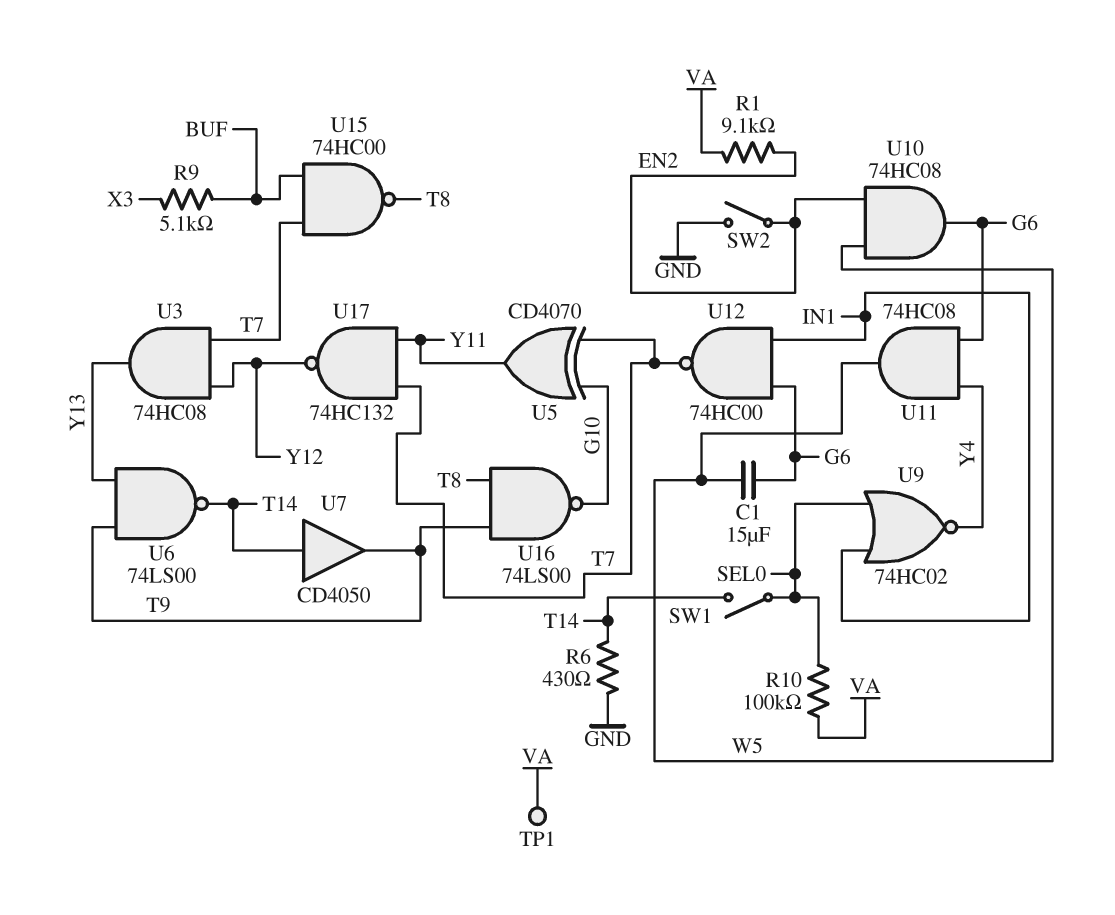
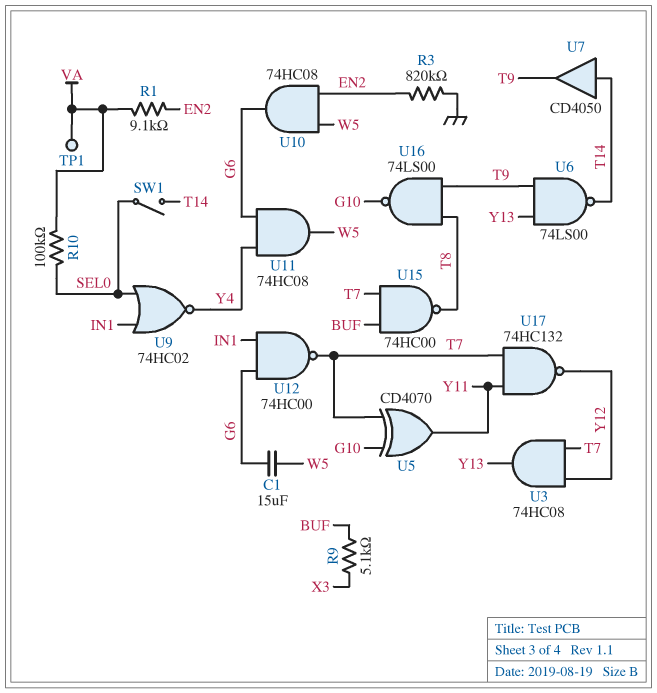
R3: none -> 820k (EN2, GND)
R6: 430 (GND, T14) -> none
SW2: switch (EN2, GND) -> none

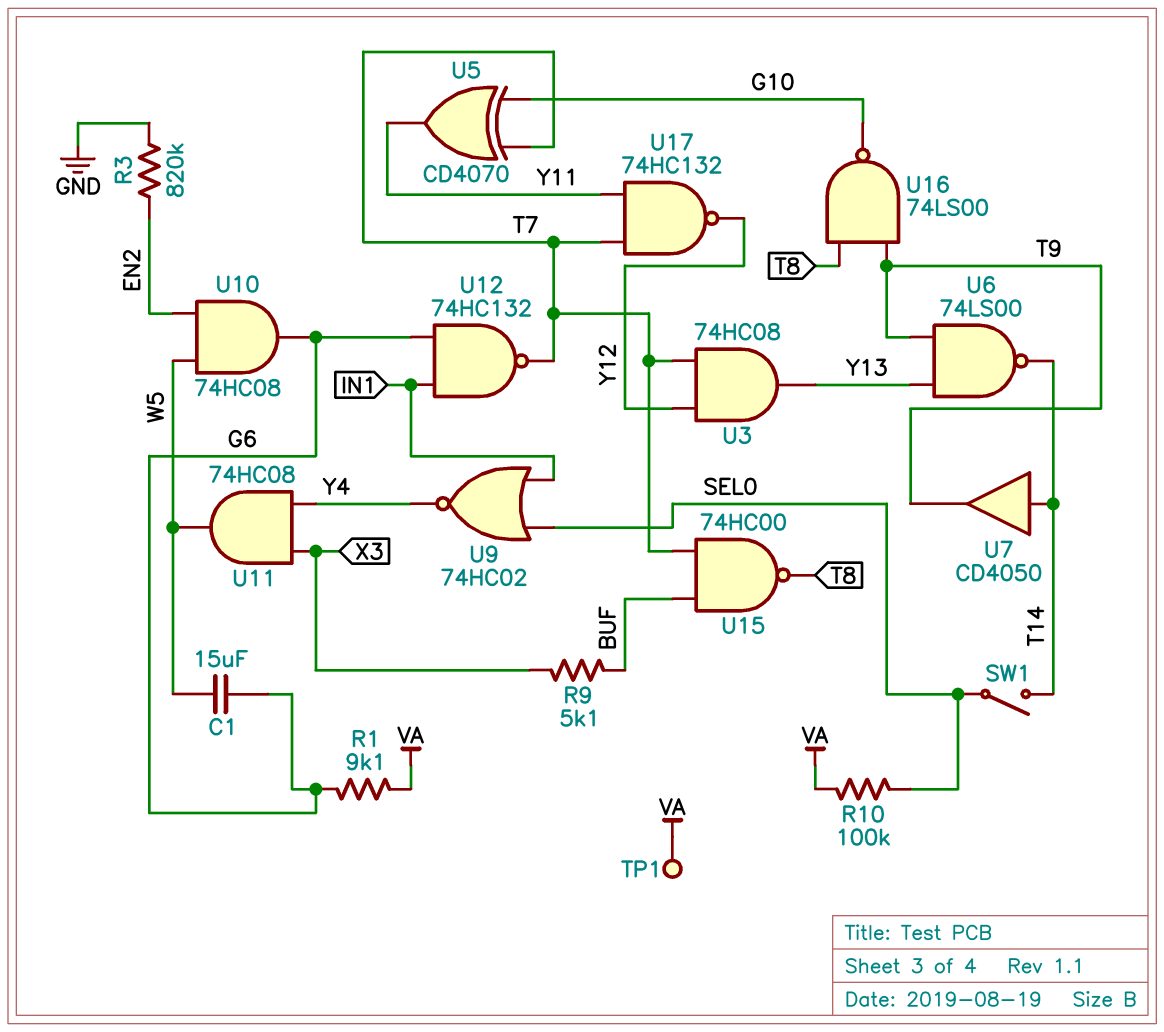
R1: 9.1k (EN2, VA) -> 9.1k (G6, VA)
U11: AND 74HC08 (in G6, in Y4, out W5) -> AND 74HC08 (in X3, in Y4, out W5)
U12: NAND 74HC00 (in G6, in IN1, out T7) -> NAND 74HC132 (in G6, in IN1, out T7)

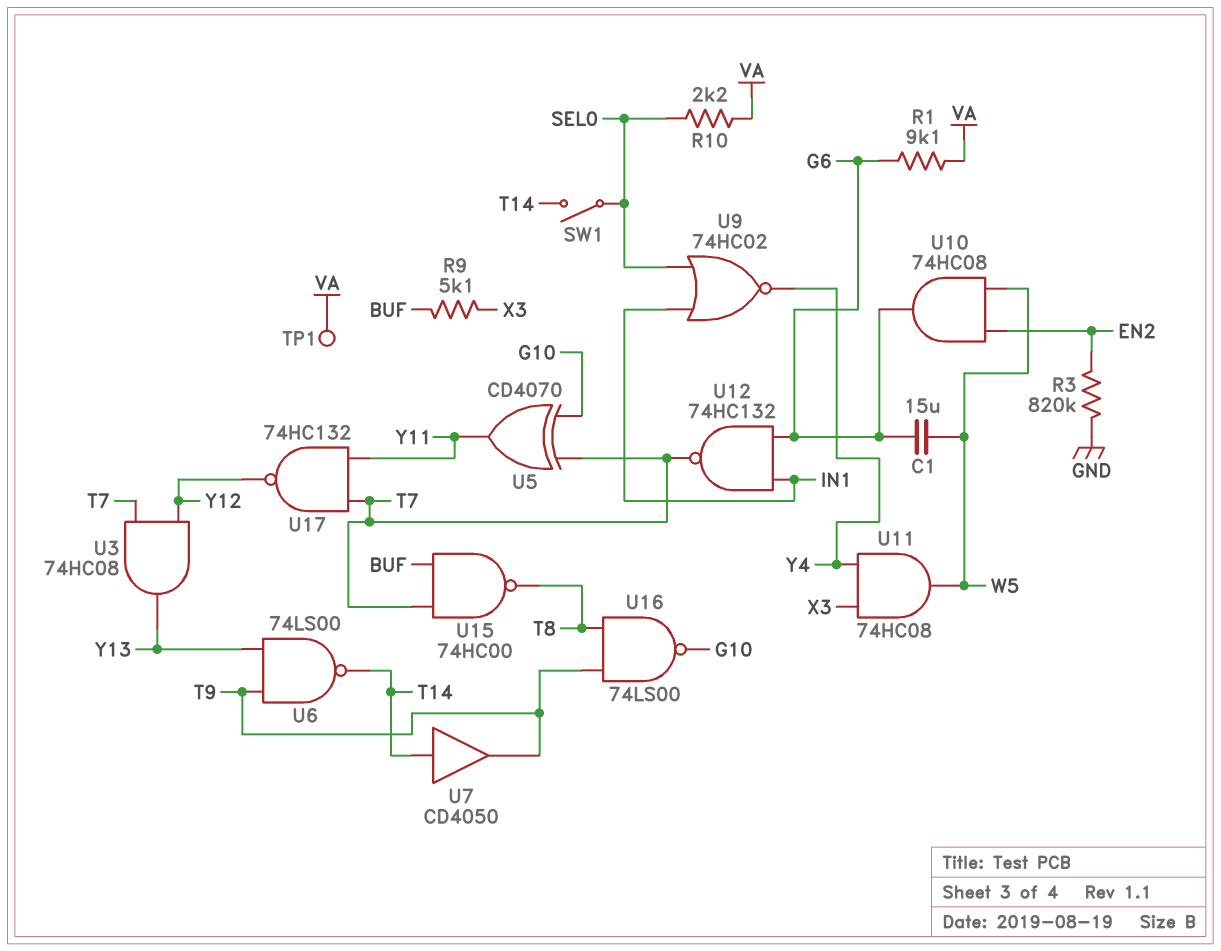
R10: 100k (SEL0, VA) -> 2.2k (SEL0, VA)

